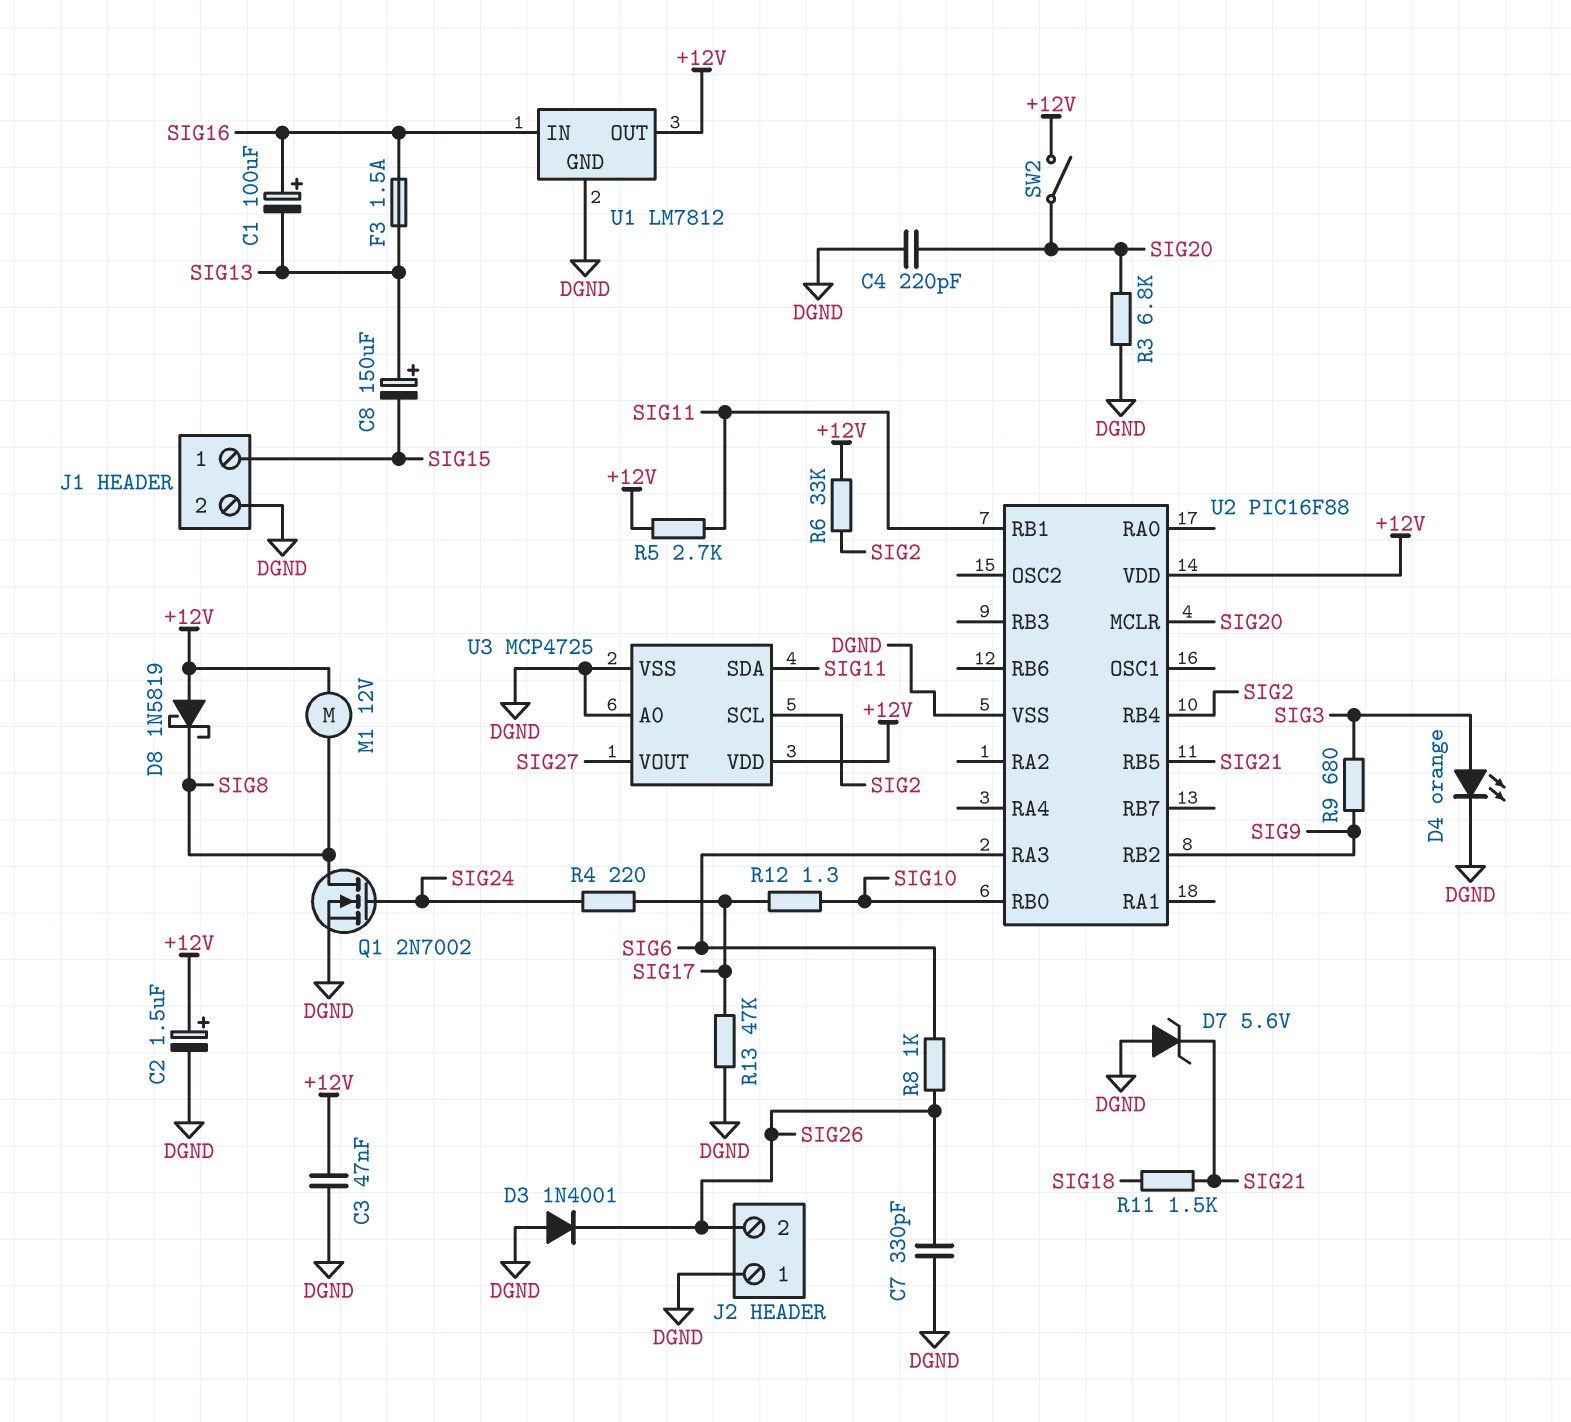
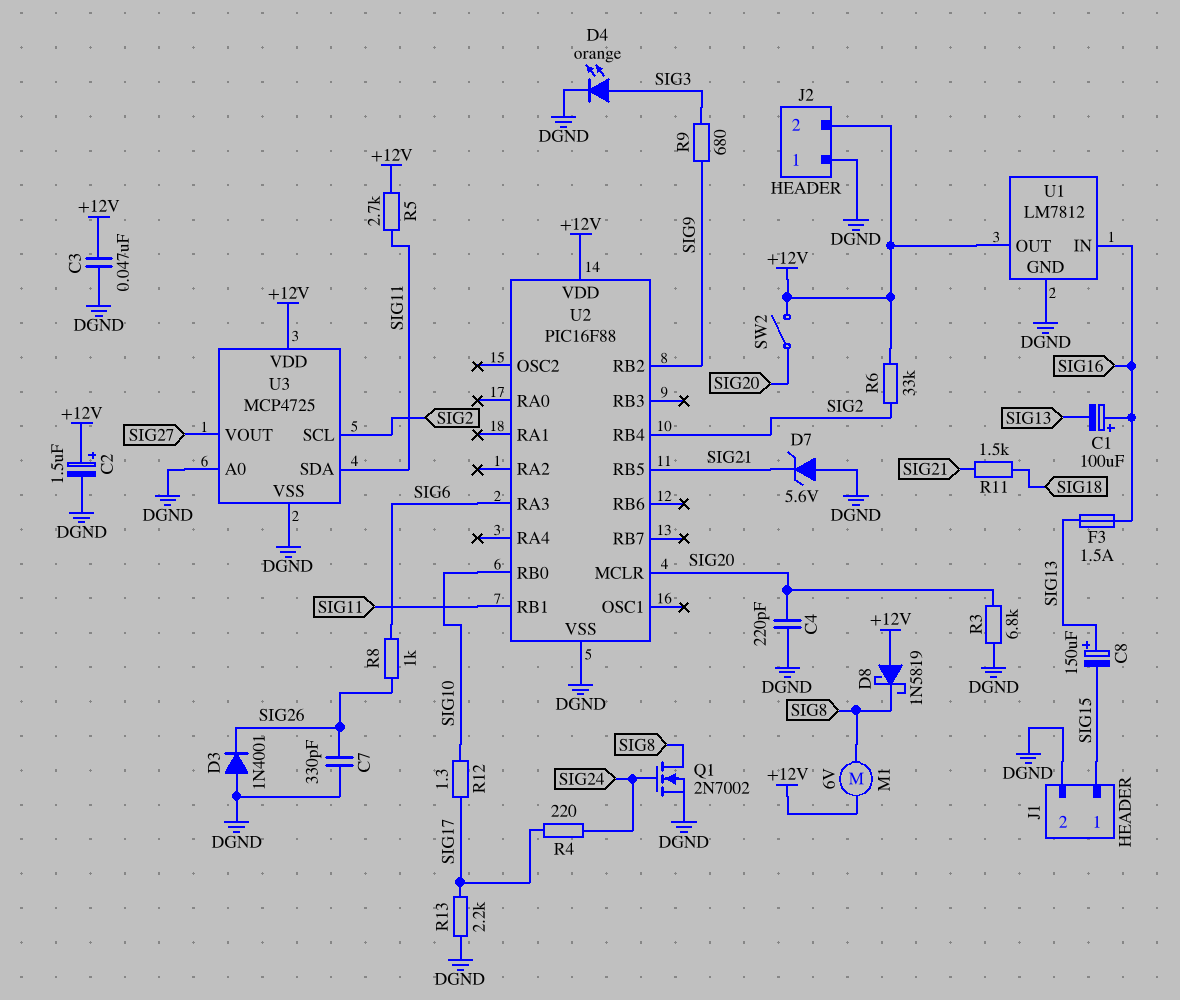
J2 pin 2: SIG26 -> +12V
M1: motor 12V (+12V, SIG8) -> motor 6V (+12V, SIG8)
R13: 47k (DGND, SIG17) -> 2.2k (DGND, SIG17)

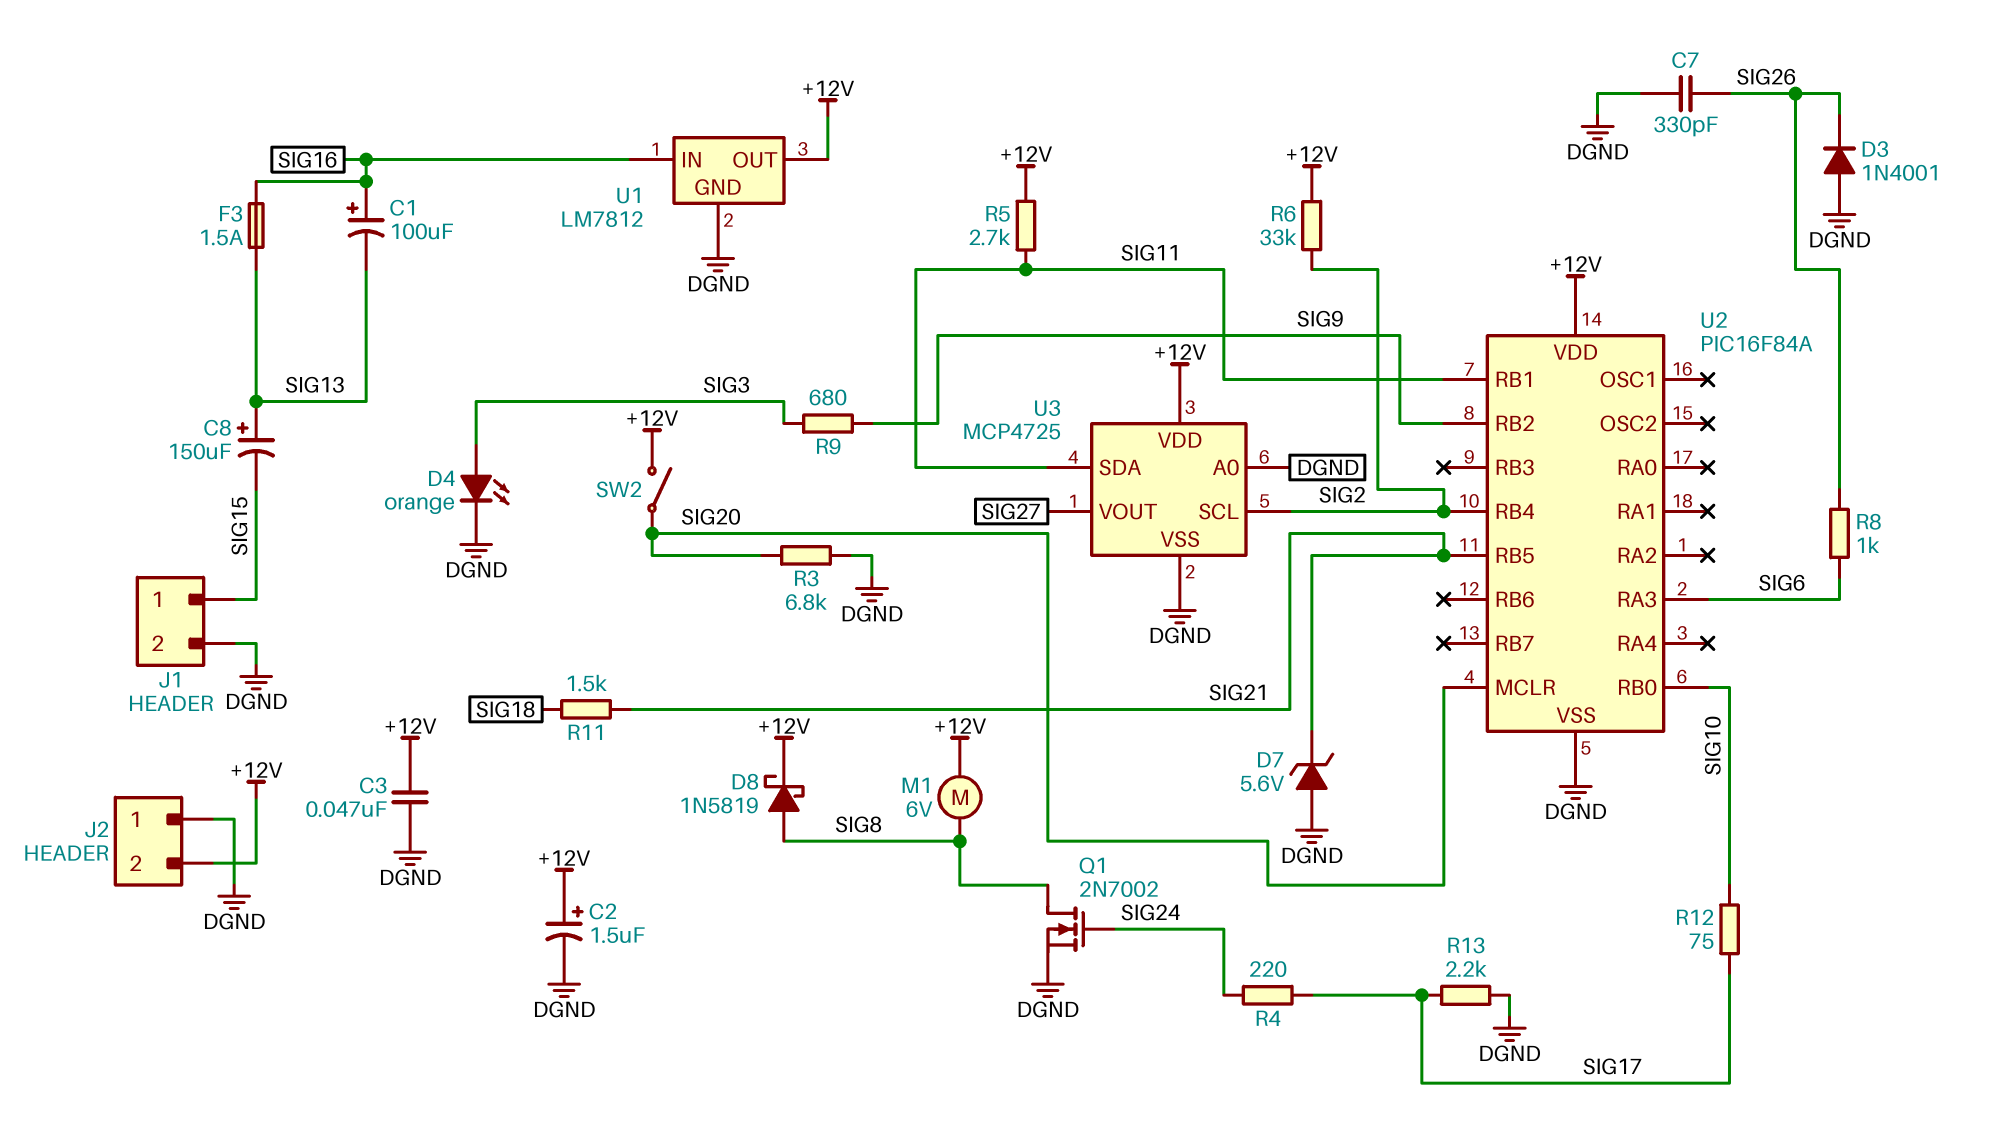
C4: 220pF (DGND, SIG20) -> none
D8: schottky 1N5819 (A +12V, K SIG8) -> schottky 1N5819 (A SIG8, K +12V)
R12: 1.3 (SIG10, SIG17) -> 75 (SIG10, SIG17)
U2: PIC16F88 -> PIC16F84A

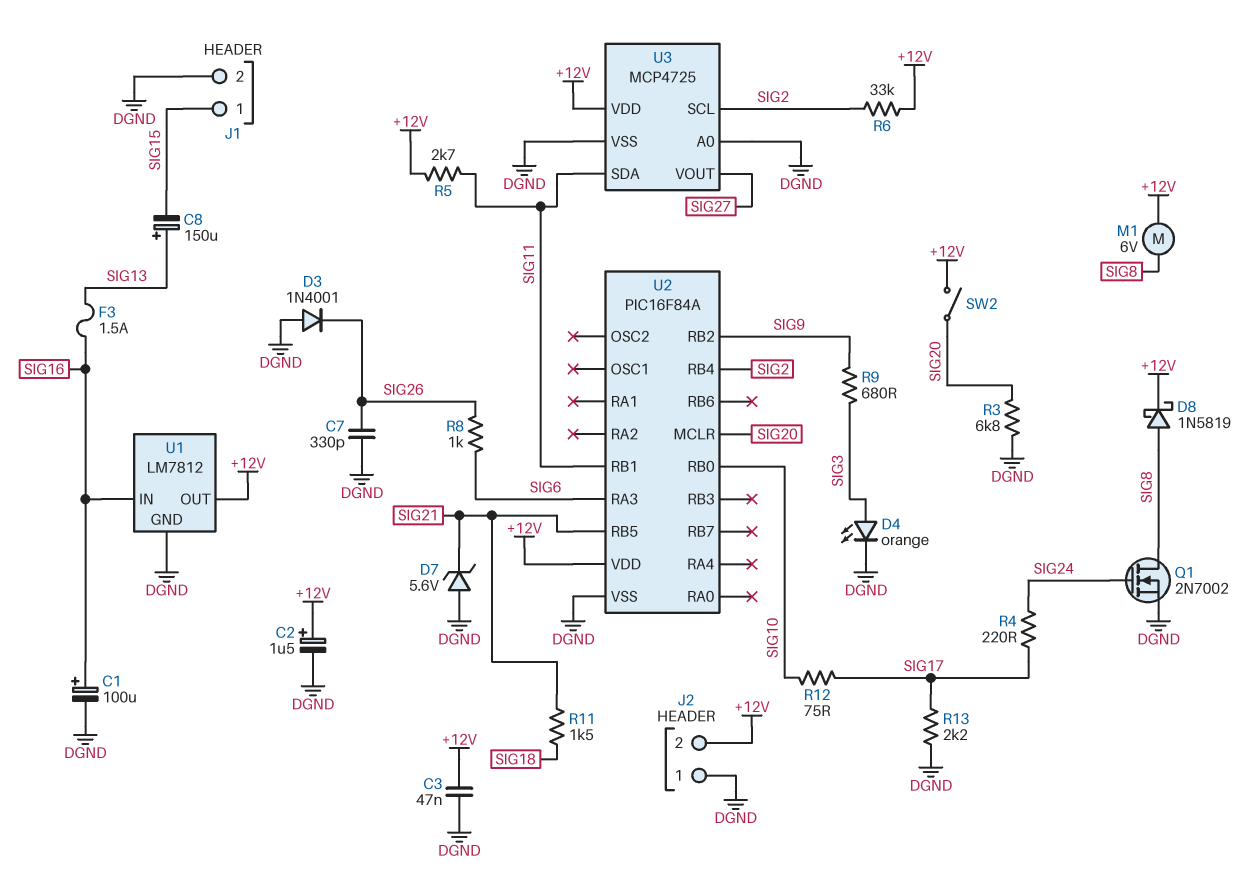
C1: 100uF (plus SIG16, minus SIG13) -> 100uF (plus SIG16, minus DGND)

